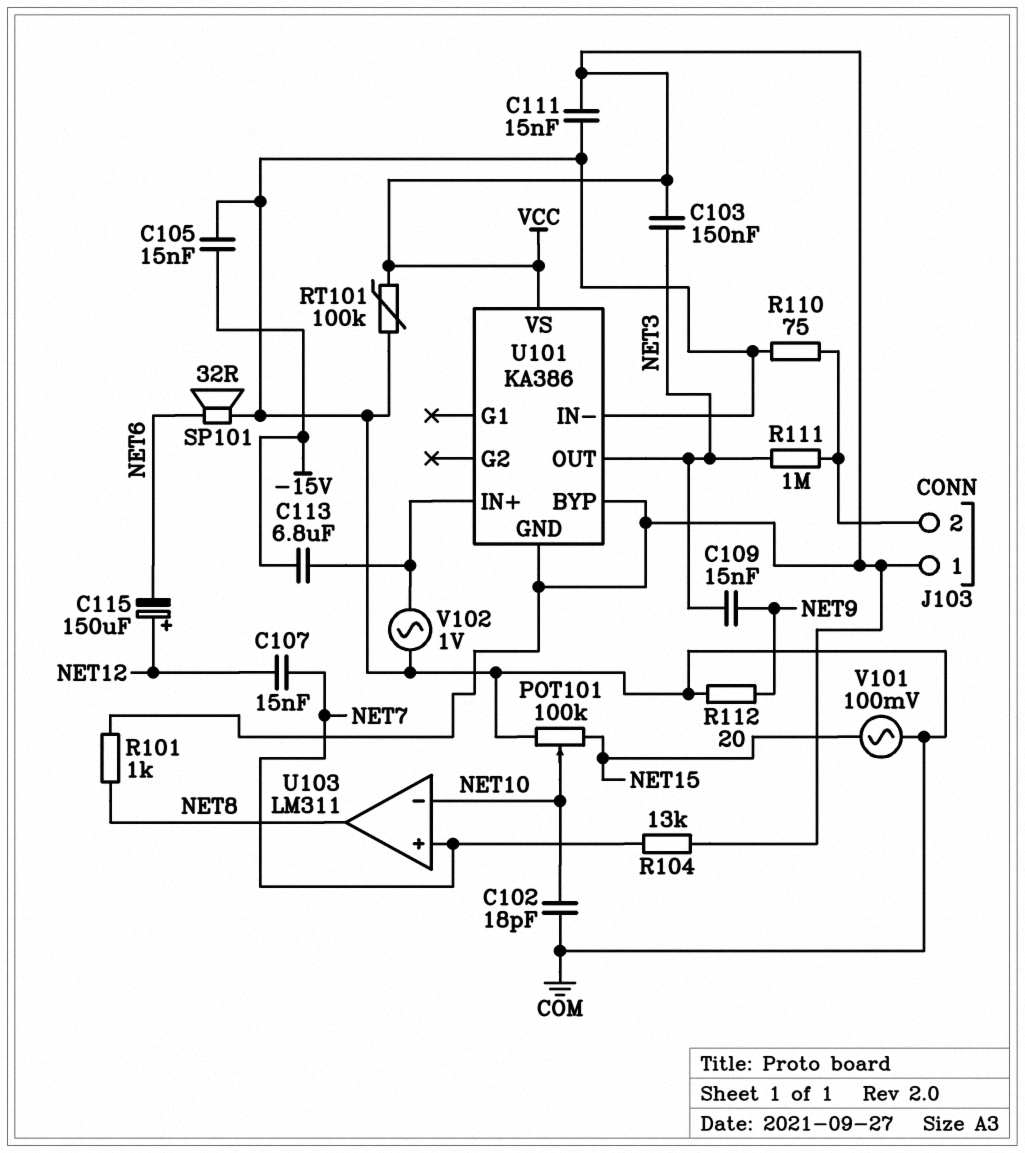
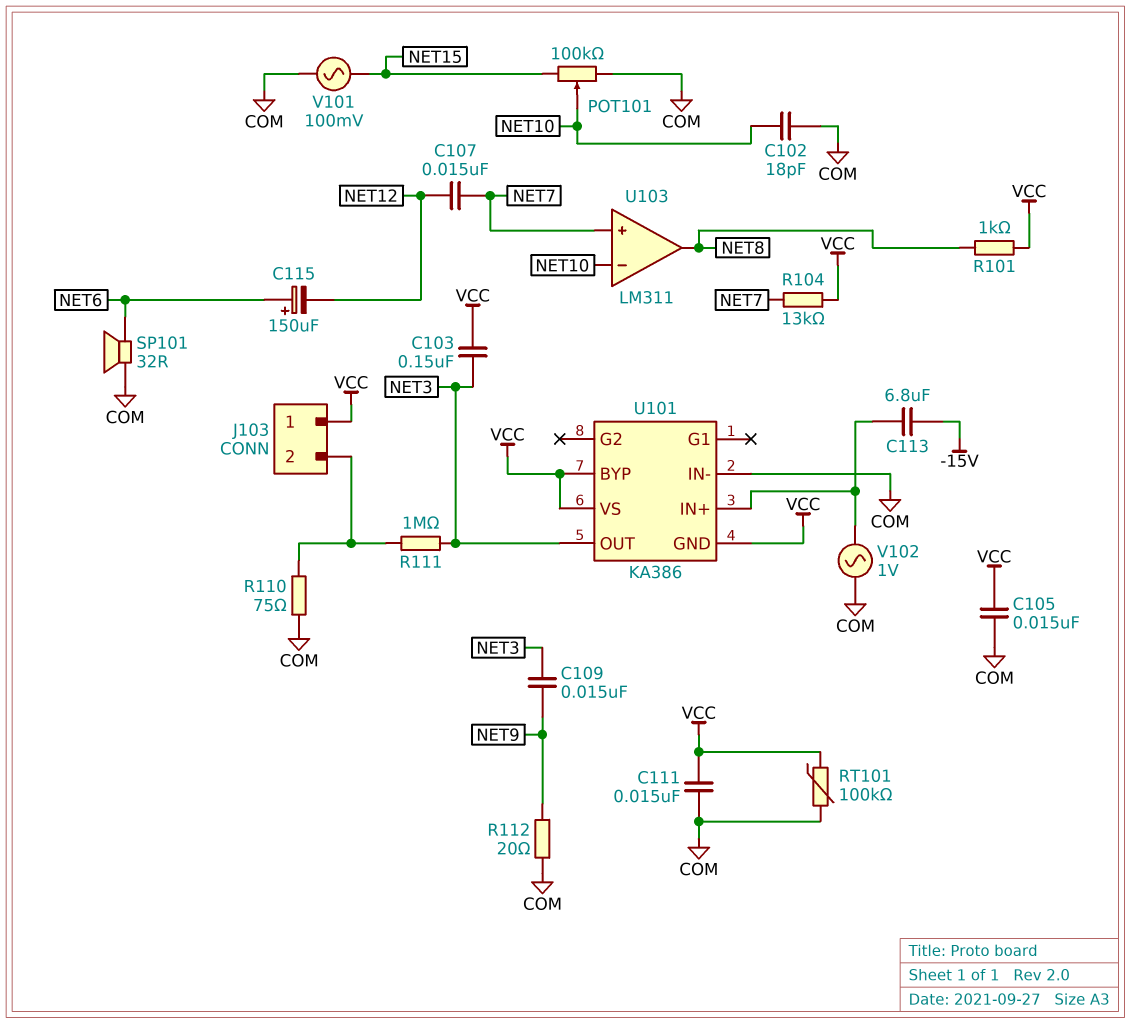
C105: 15nF (-15V, COM) -> 15nF (COM, VCC)
C115: 150uF (plus NET12, minus NET6) -> 150uF (plus NET6, minus NET12)

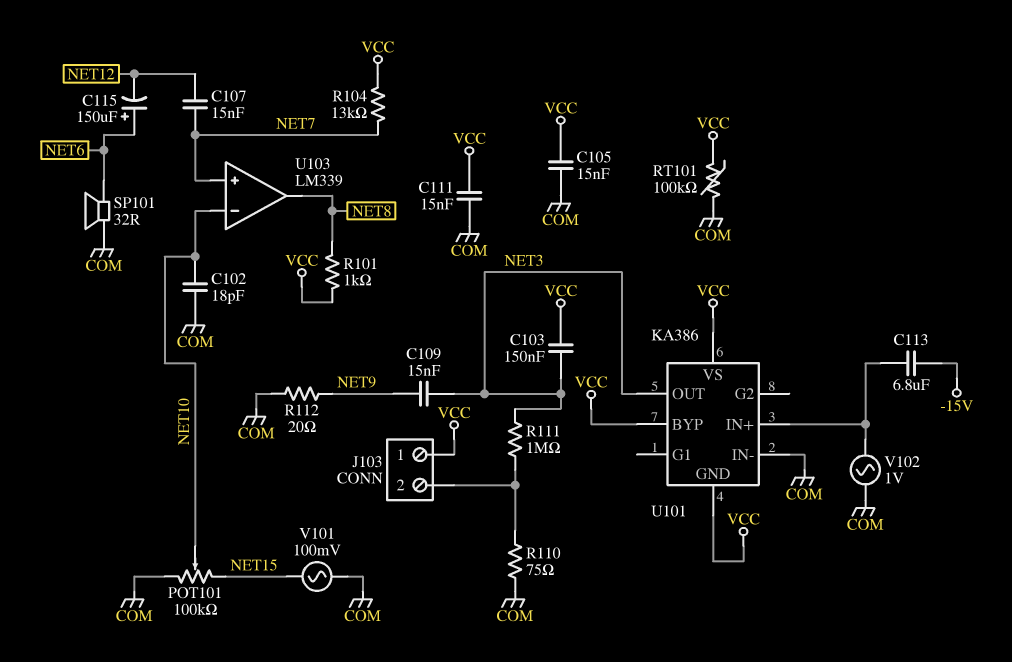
U103: LM311 -> LM339

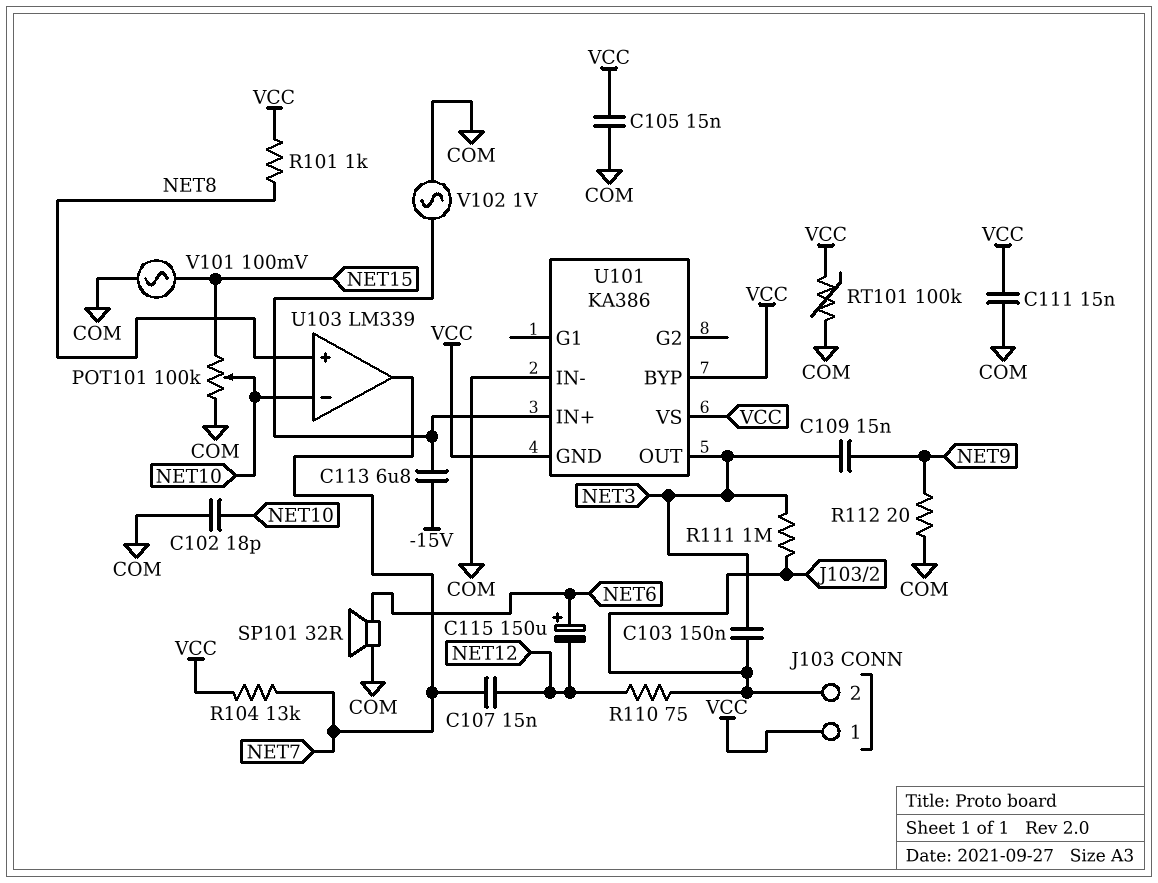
C103: 150nF (NET3, VCC) -> 150nF (J103/2, NET3)
R110: 75 (COM, J103/2) -> 75 (J103/2, NET12)
U103 pin in+: NET7 -> NET8
U103 pin out: NET8 -> NET7

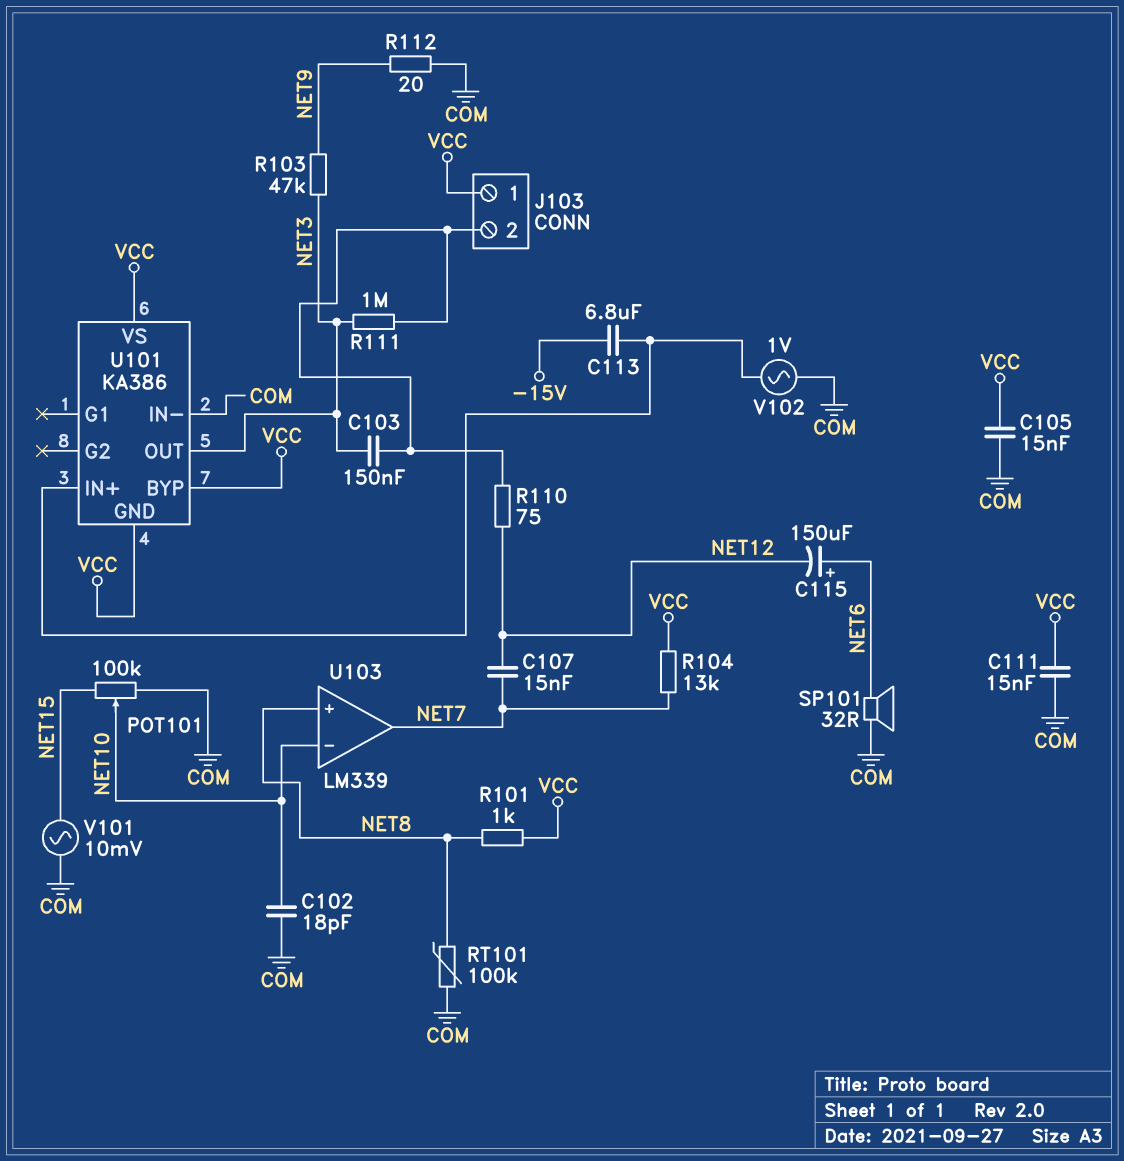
C109: 15nF (NET3, NET9) -> none
R103: none -> 47k (NET3, NET9)
RT101: 100k (COM, VCC) -> 100k (COM, NET8)
V101: AC 100mV (COM, NET15) -> AC 10mV (COM, NET15)

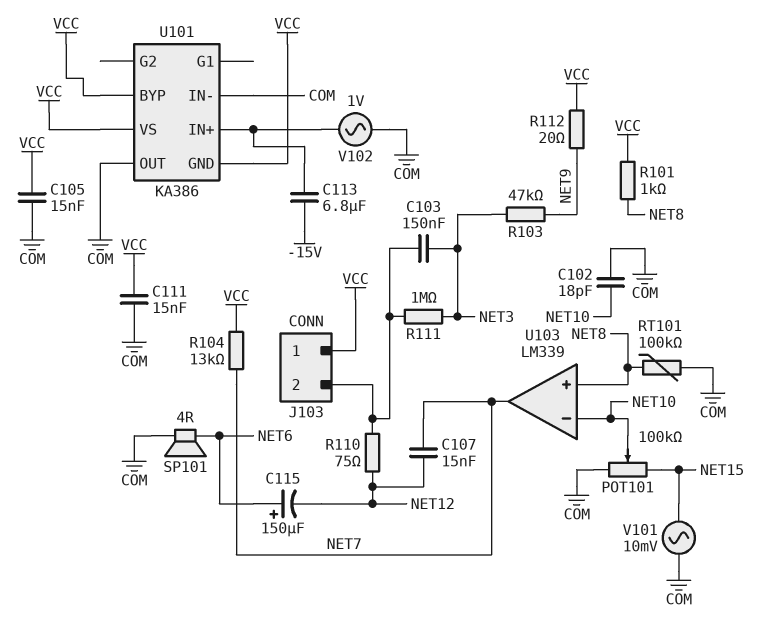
R112: 20 (COM, NET9) -> 20 (NET9, VCC)
SP101: speaker 32R (COM, NET6) -> speaker 4R (COM, NET6)
U101 pin OUT: NET3 -> COM

